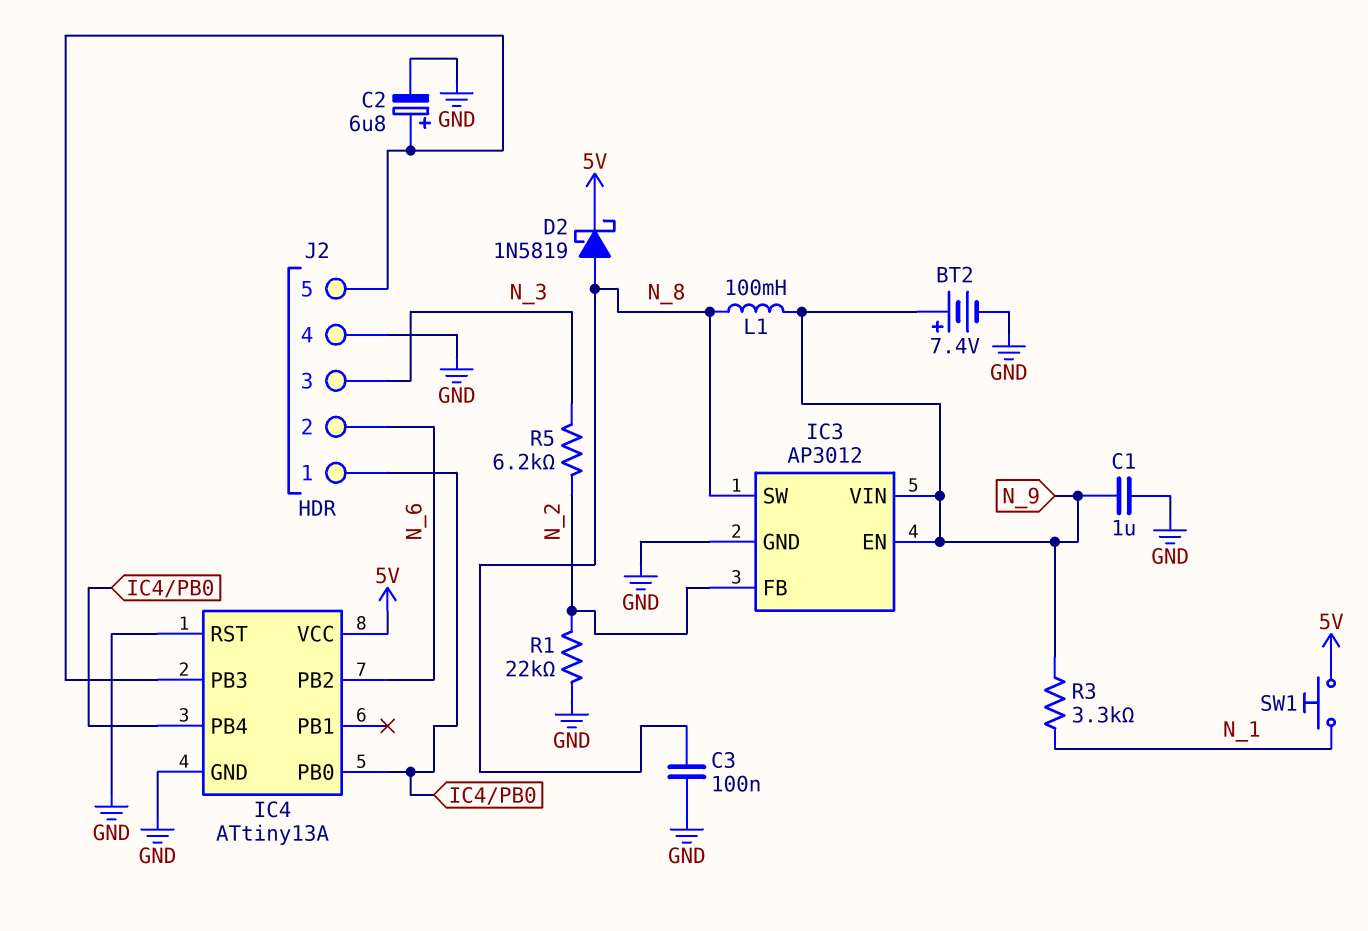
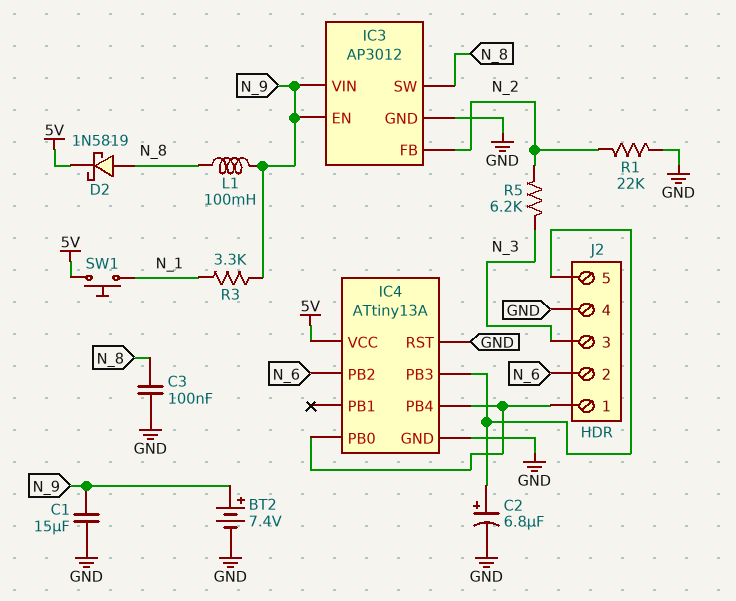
C1: 1uF (GND, N_9) -> 15uF (GND, N_9)

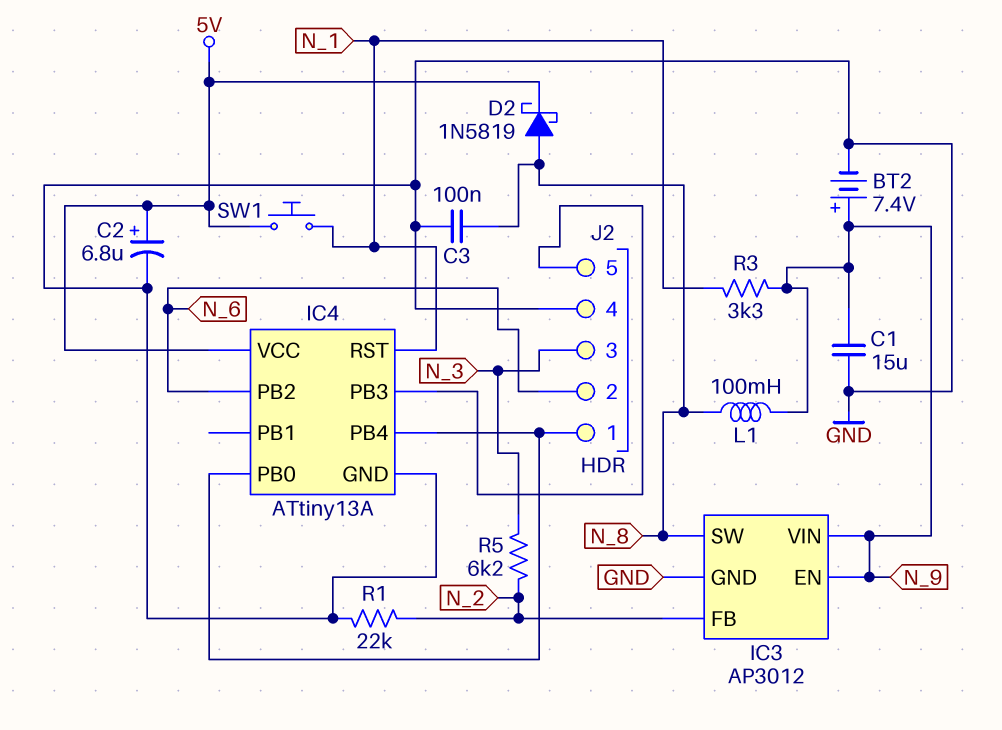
C2: 6.8uF (plus IC4/PB3, minus GND) -> 6.8uF (plus 5V, minus GND)
IC4 pin RST: GND -> N_1

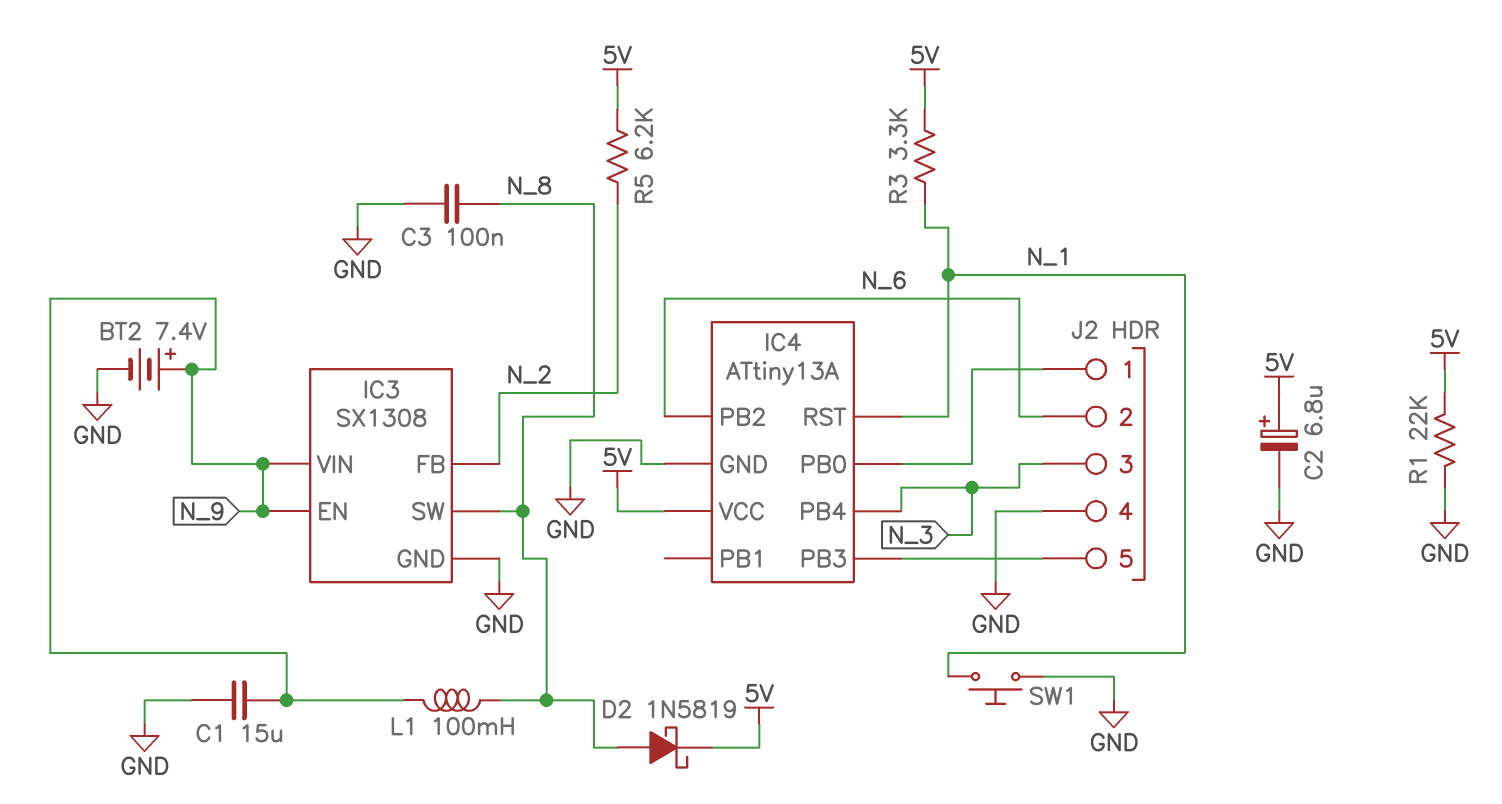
IC3: AP3012 -> SX1308
IC4 pin PB4: IC4/PB0 -> N_3
R1: 22k (GND, N_2) -> 22k (5V, GND)
R3: 3.3k (N_1, N_9) -> 3.3k (5V, N_1)
R5: 6.2k (N_2, N_3) -> 6.2k (5V, N_2)
SW1: button (5V, N_1) -> button (GND, N_1)

